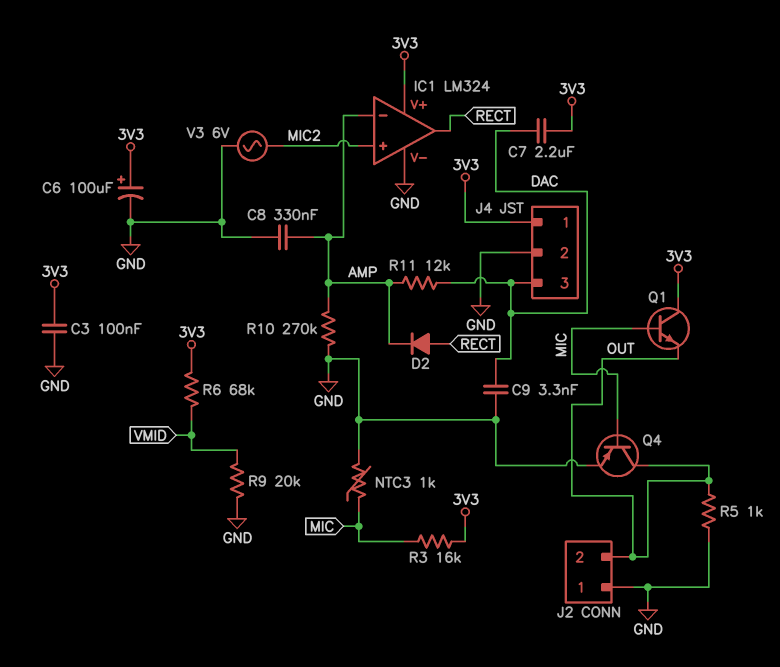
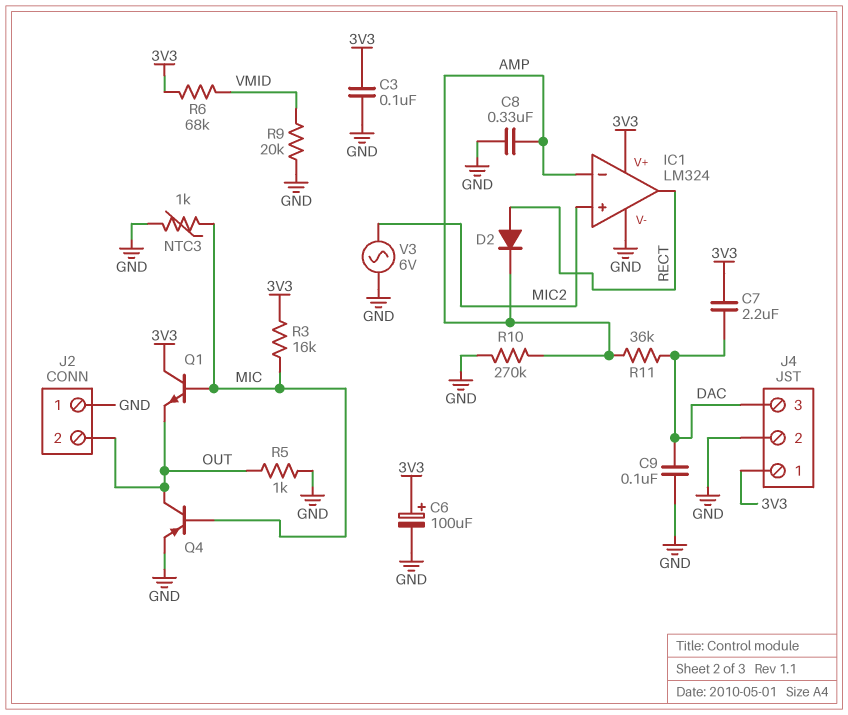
C9: 3.3nF (DAC, GND) -> 100nF (DAC, GND)
R11: 12k (AMP, DAC) -> 36k (AMP, DAC)

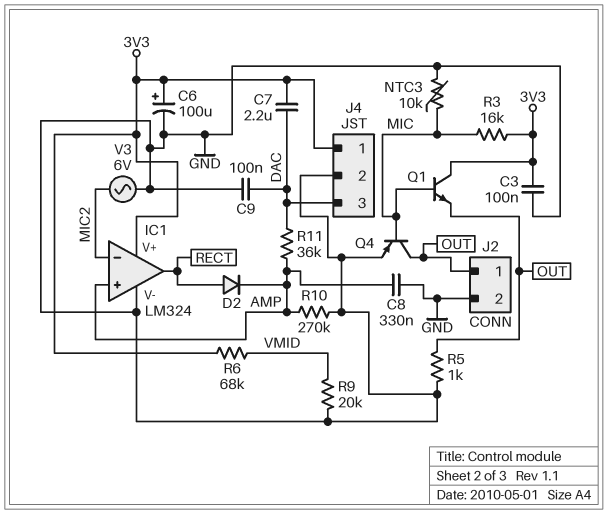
IC1 pin in+: MIC2 -> AMP
IC1 pin in-: AMP -> MIC2
J2 pin 1: GND -> OUT
J2 pin 2: OUT -> GND
NTC3: 1k (GND, MIC) -> 10k (GND, MIC)

